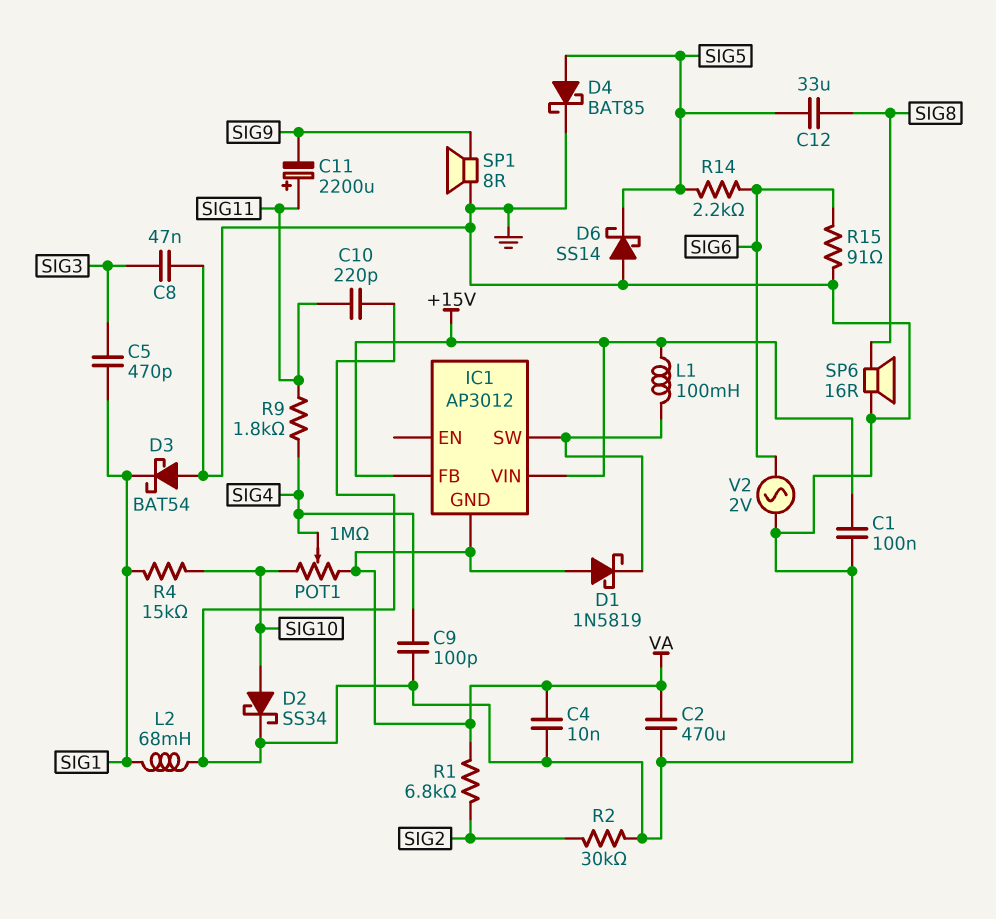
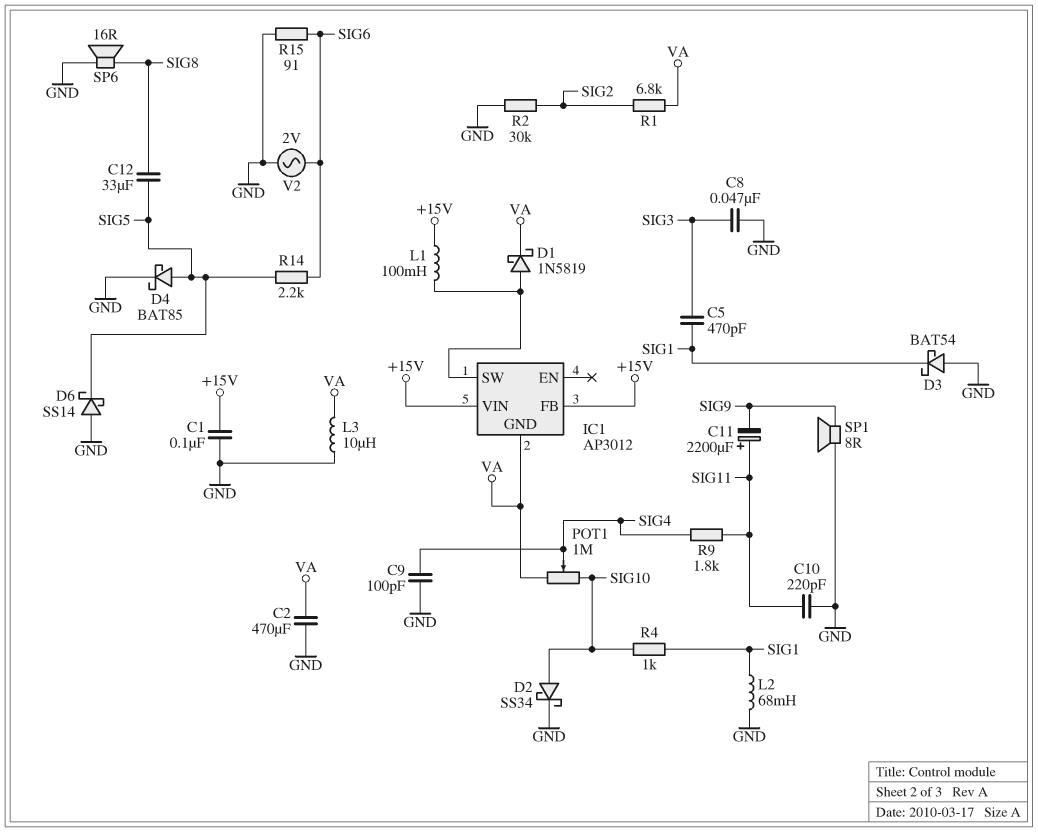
C4: 10nF (GND, VA) -> none
D1: schottky 1N5819 (A VA, K IC1/SW) -> schottky 1N5819 (A IC1/SW, K VA)
L3: none -> 10uH (GND, VA)
R4: 15k (SIG1, SIG10) -> 1k (SIG1, SIG10)

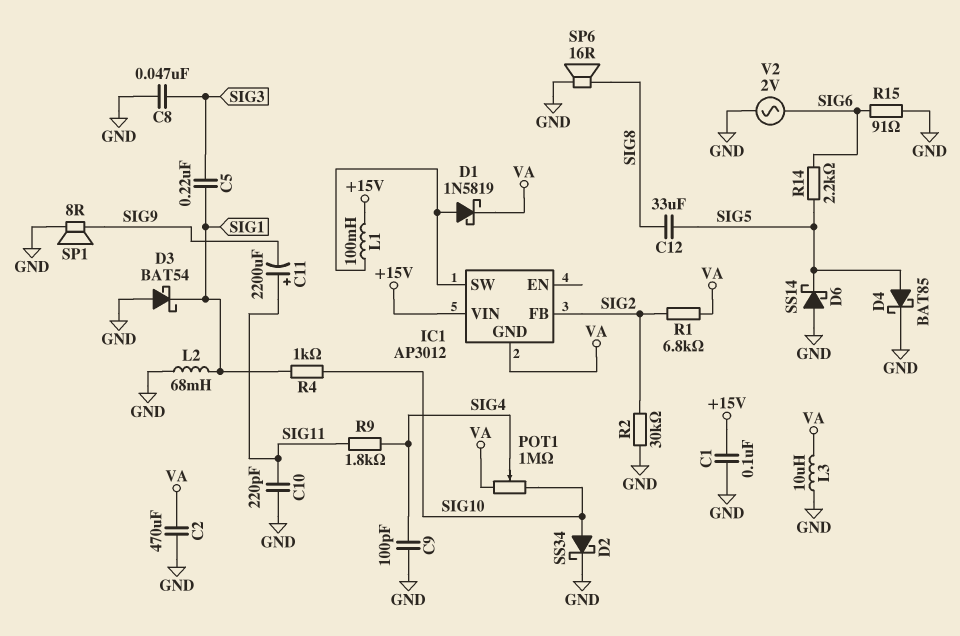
C5: 470pF (SIG1, SIG3) -> 220nF (SIG1, SIG3)
IC1 pin FB: +15V -> SIG2

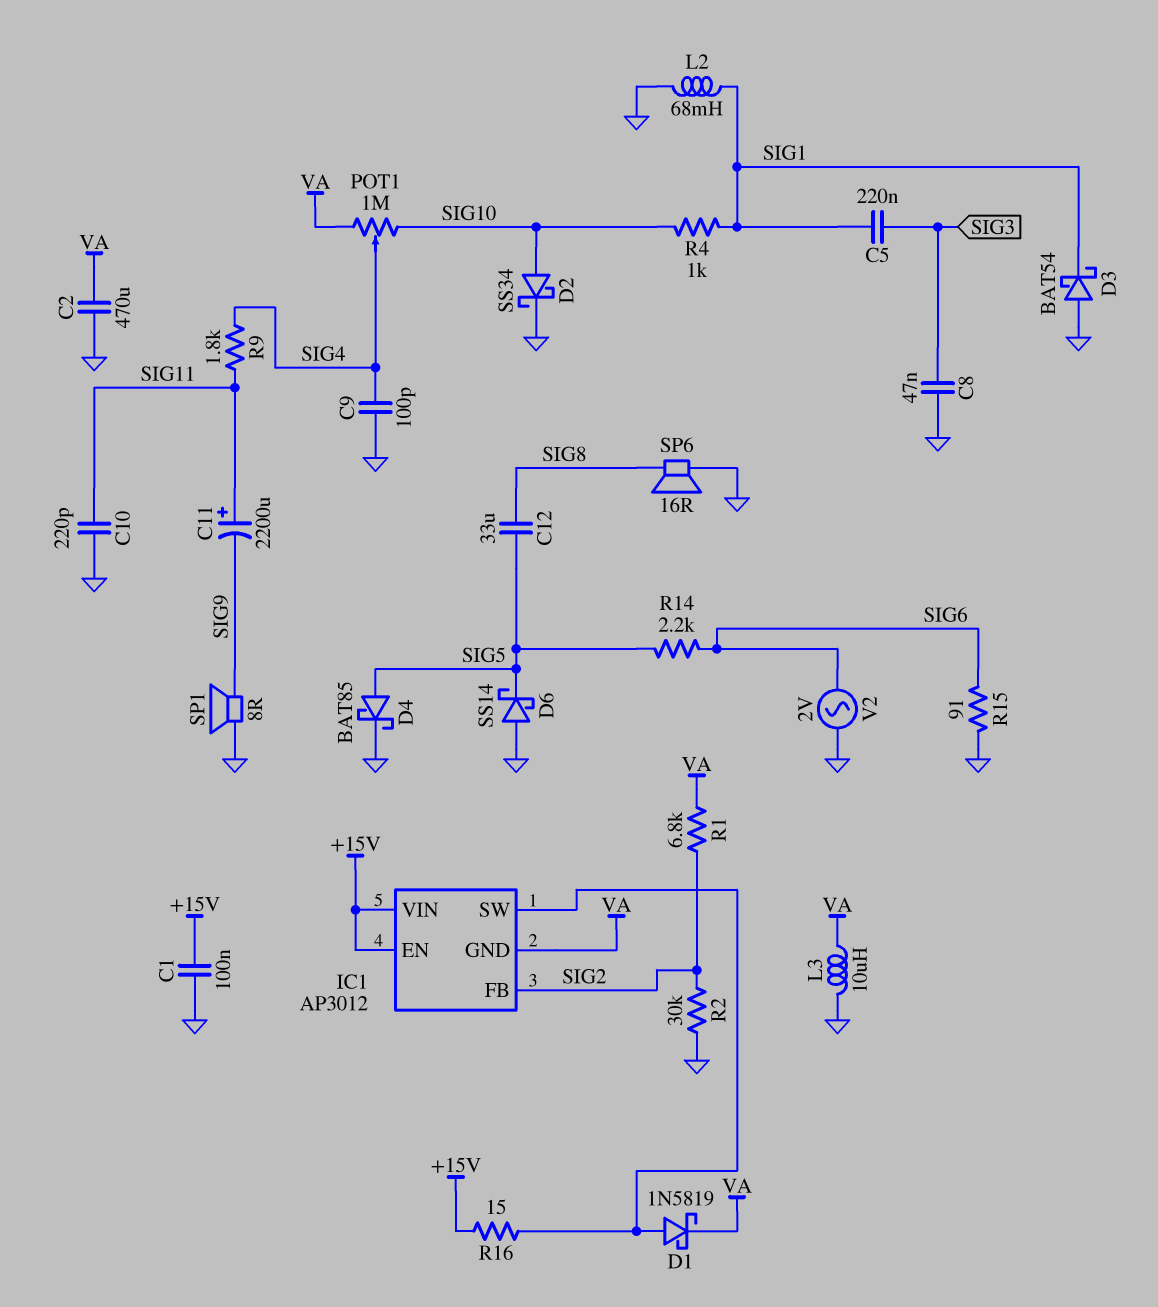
IC1 pin EN: none -> +15V
L1: 100mH (+15V, IC1/SW) -> none
R16: none -> 15 (+15V, IC1/SW)

